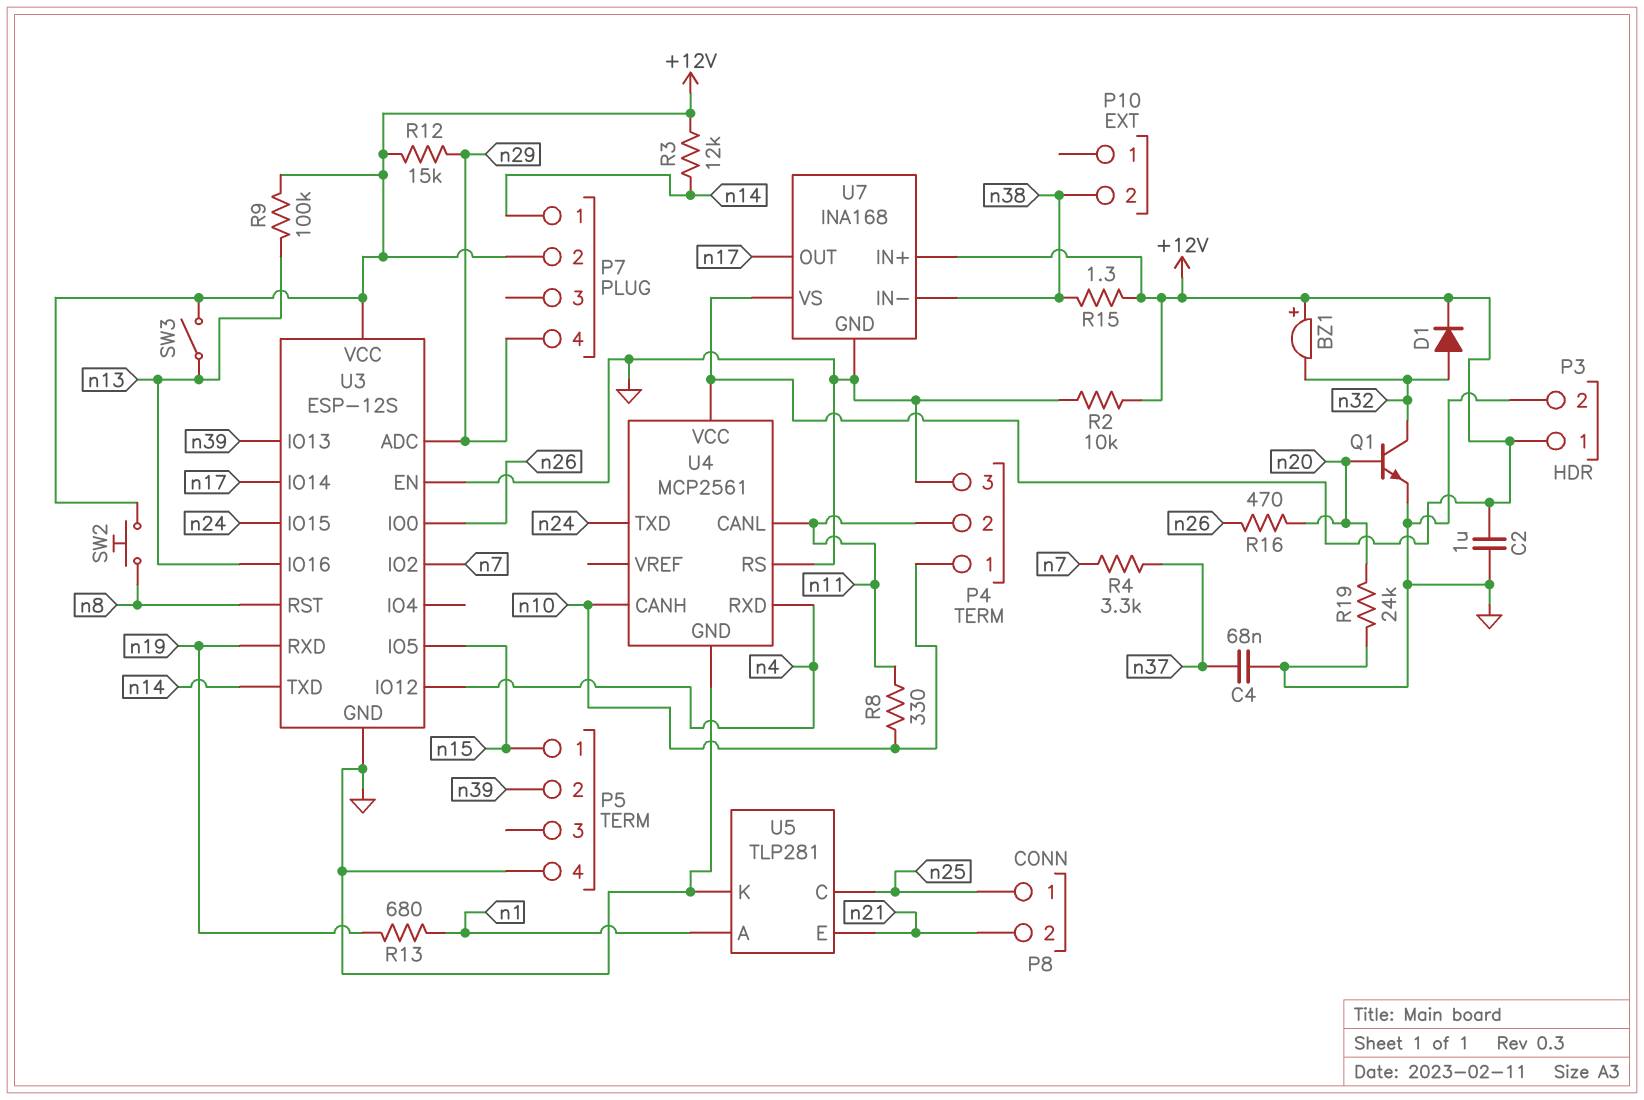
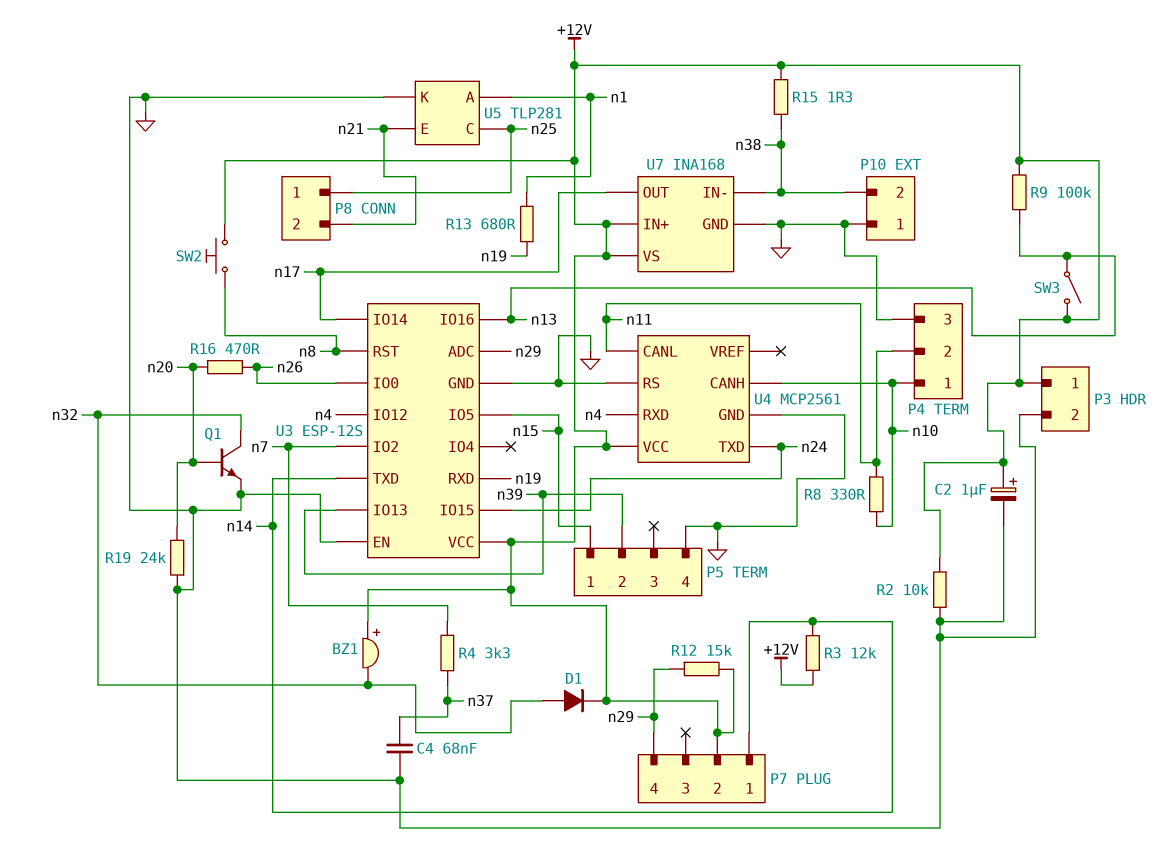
C2: 1uF (+12V, GND) -> 1uF (plus +12V, minus GND)
P10 pin 1: none -> GND

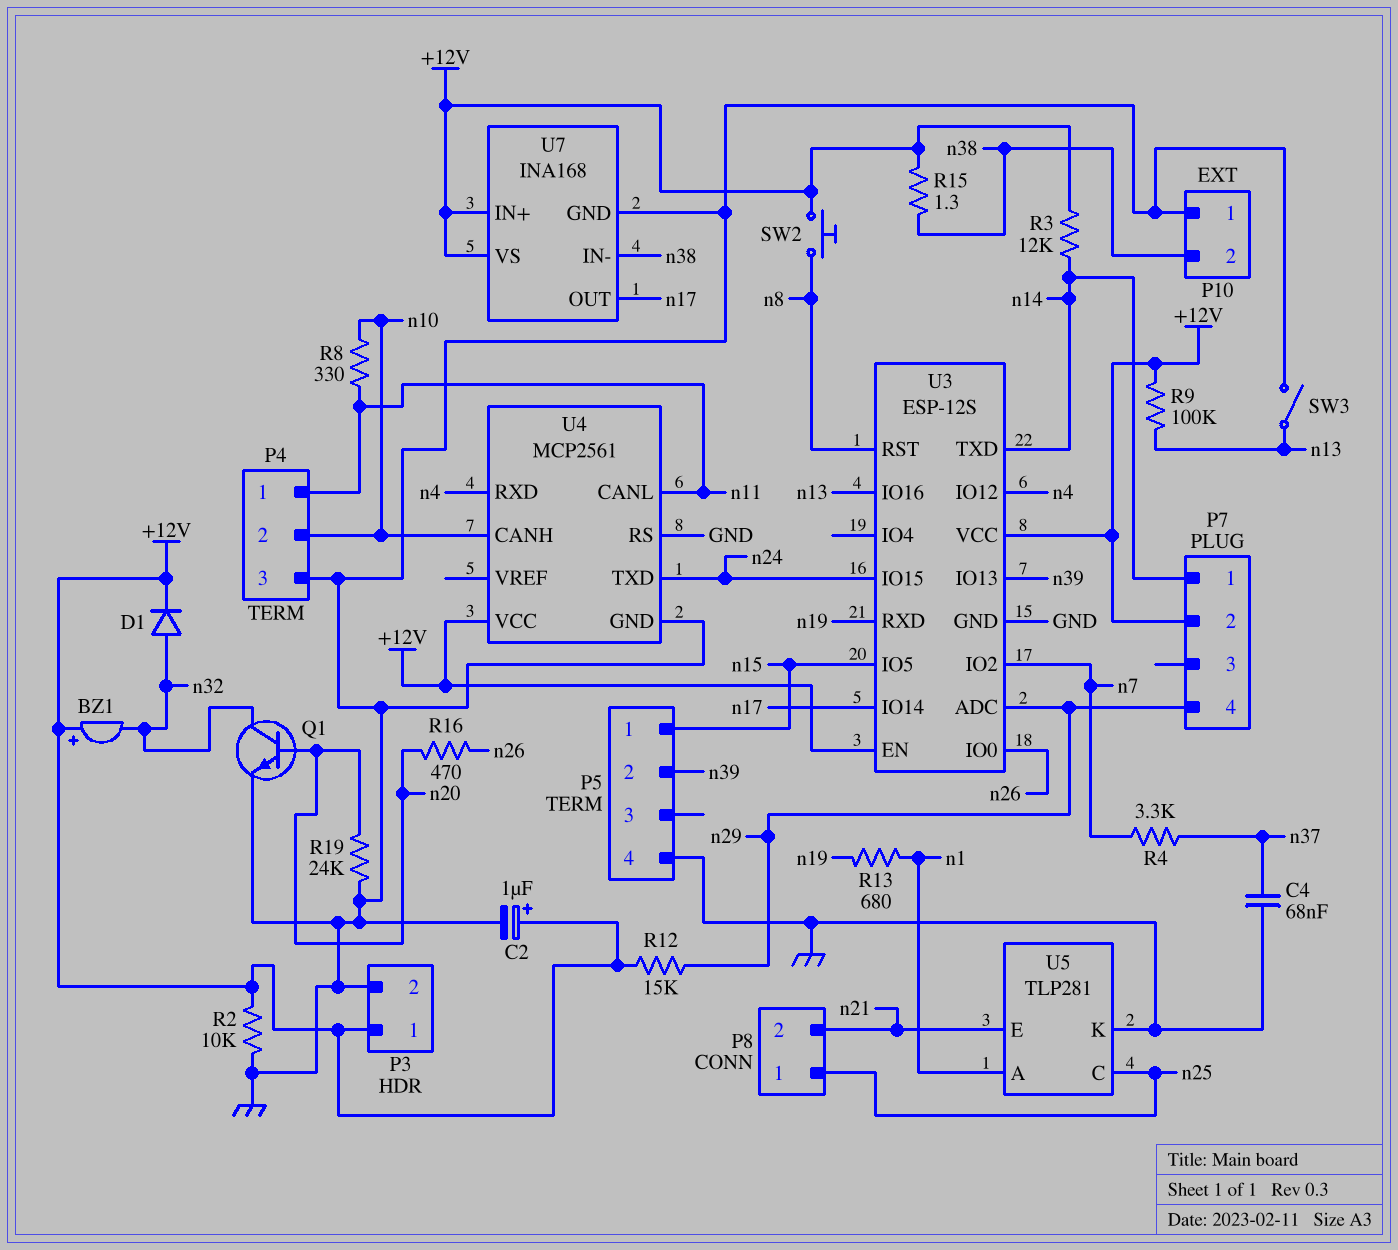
P4 pin 1: n10 -> n11
P4 pin 2: n11 -> n10
SW3: switch (+12V, n13) -> switch (GND, n13)
U3 pin EN: GND -> +12V

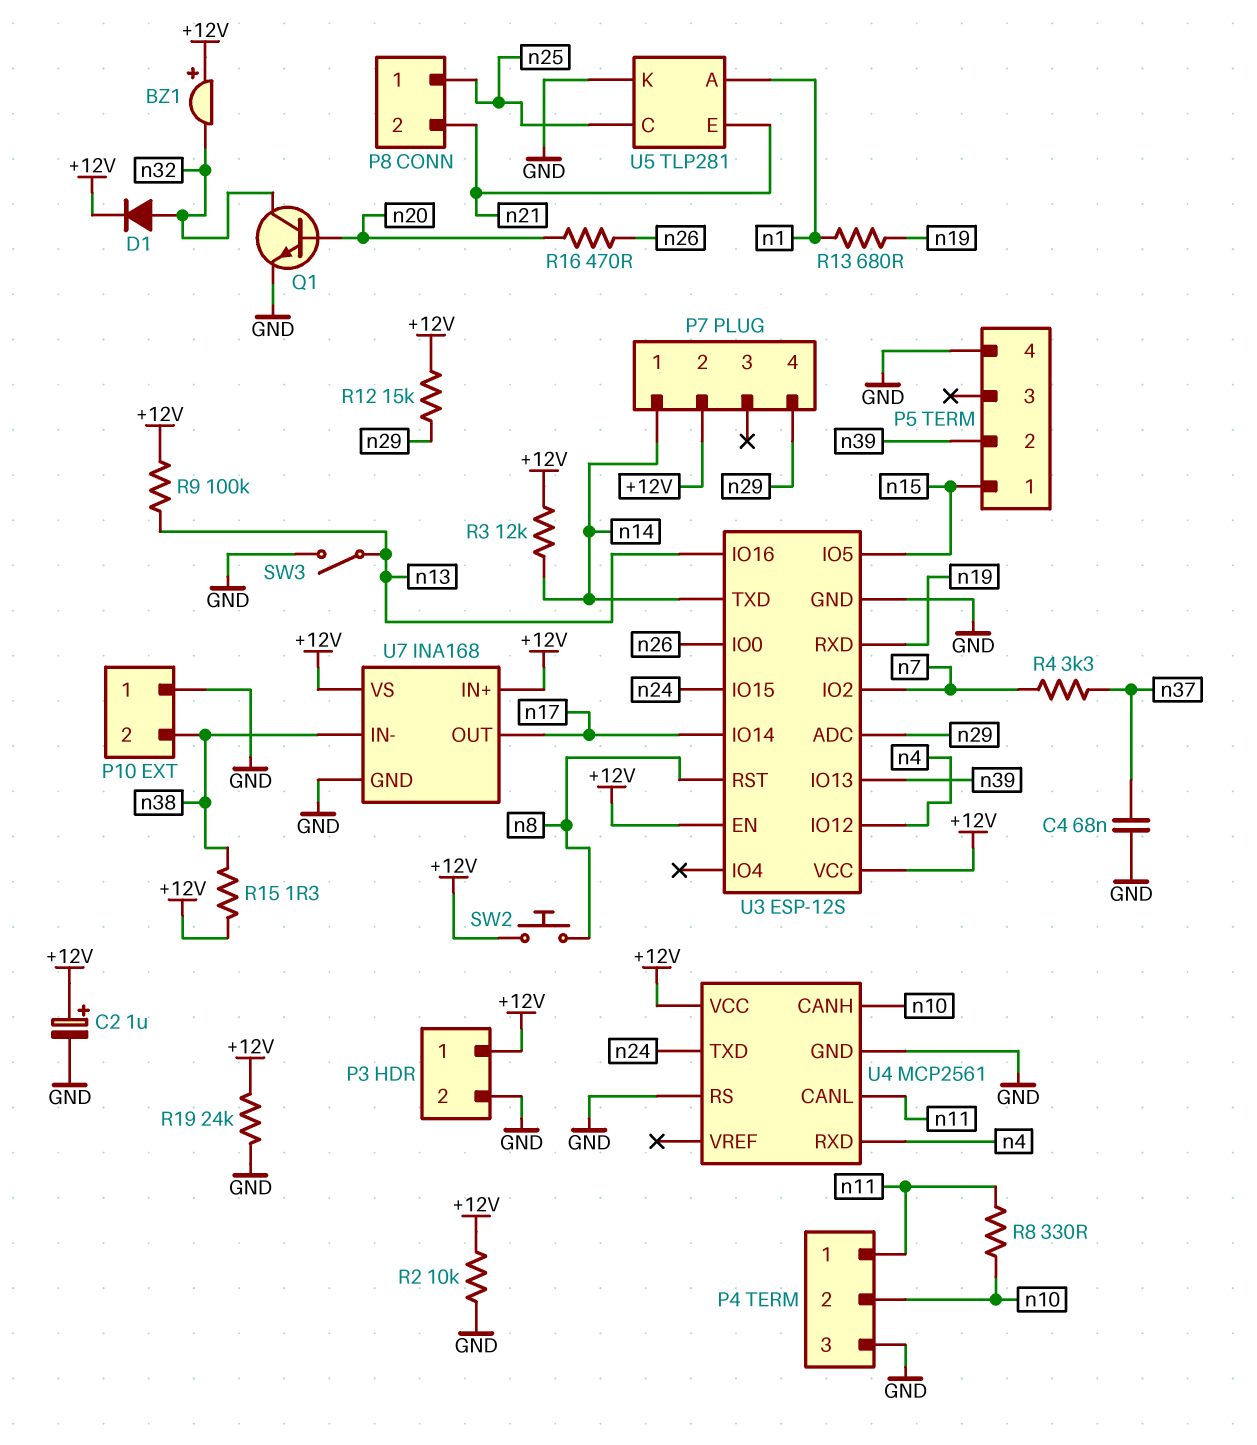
R19: 24k (GND, n20) -> 24k (+12V, GND)

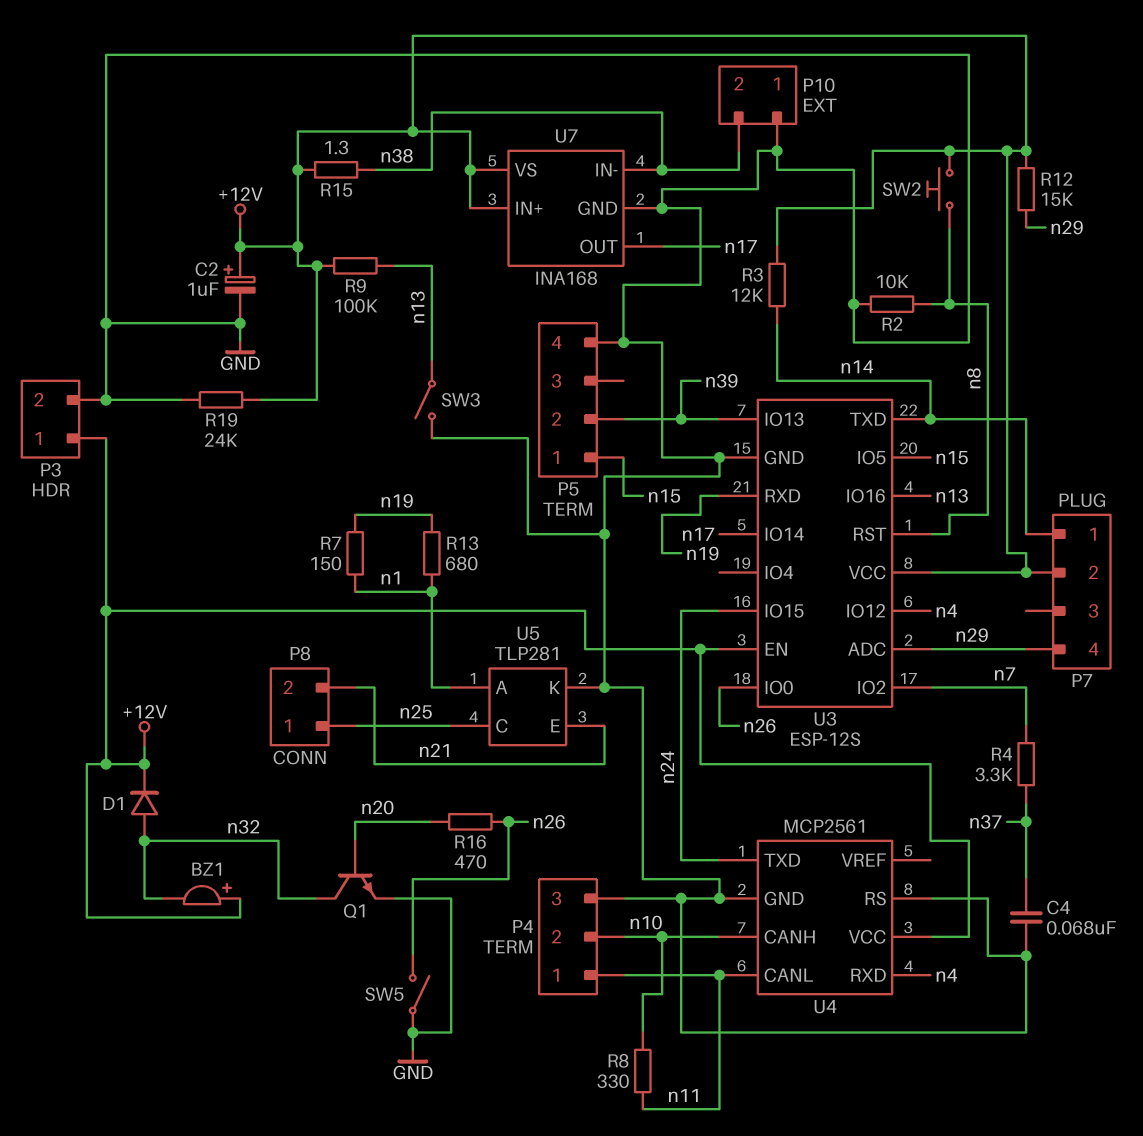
R2: 10k (+12V, GND) -> 10k (GND, n8)
R7: none -> 150 (n1, n19)
SW5: none -> switch (GND, n26)

